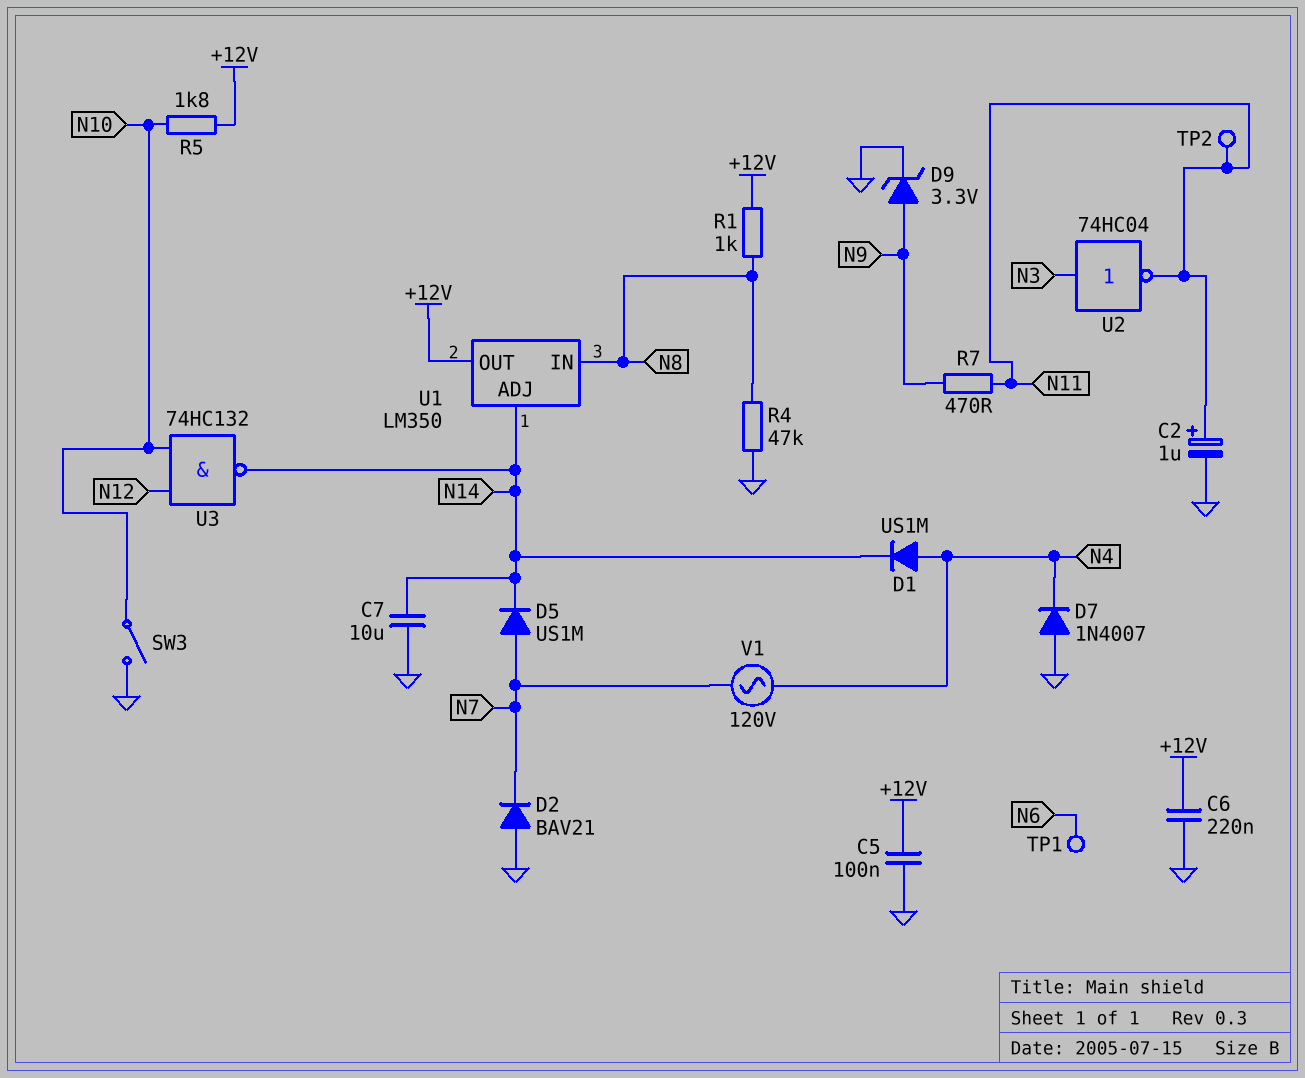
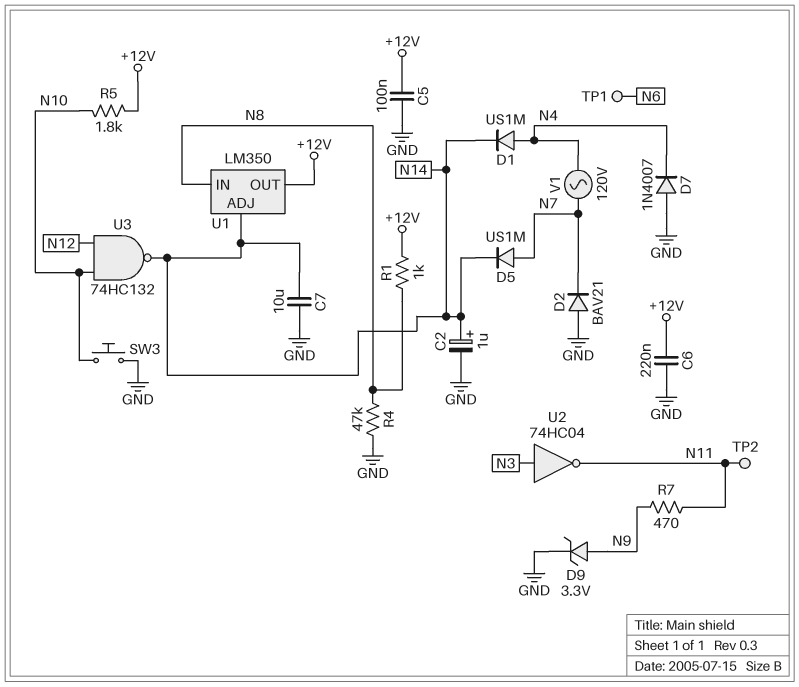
C2: 1uF (plus N11, minus GND) -> 1uF (plus N14, minus GND)
SW3: switch (GND, N10) -> button (GND, N10)

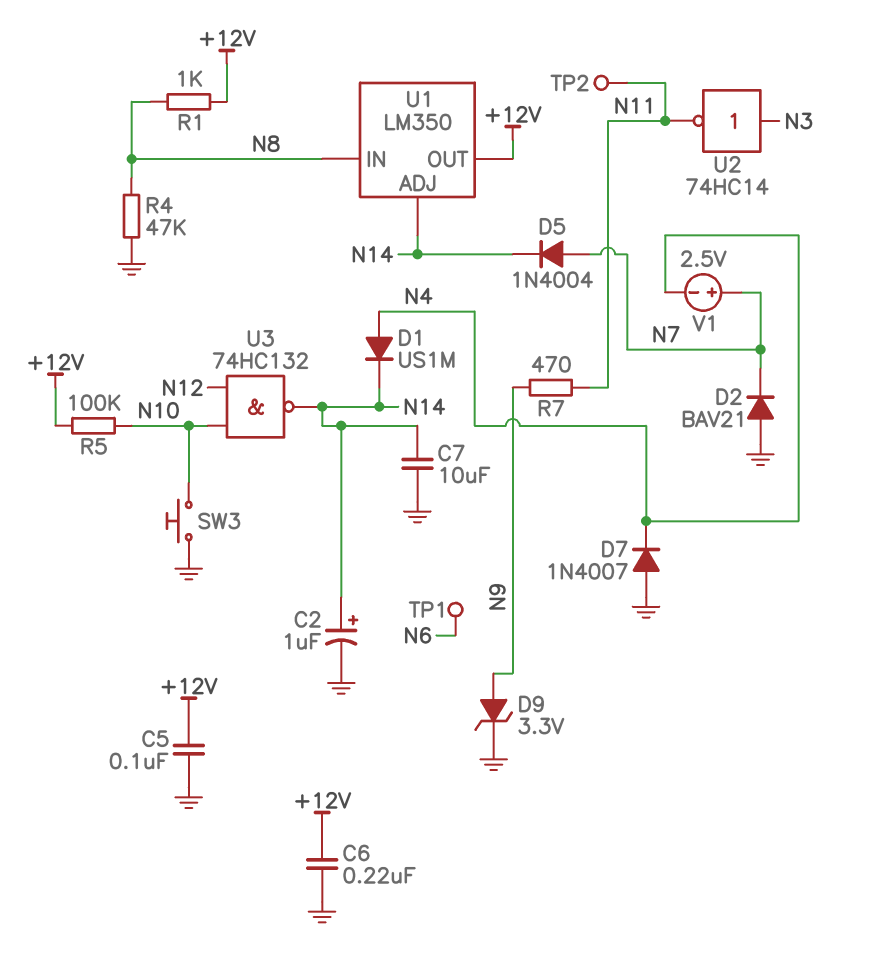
D5: diode US1M (A N7, K N14) -> diode 1N4004 (A N7, K N14)
R5: 1.8k (+12V, N10) -> 100k (+12V, N10)
U2: NOT 74HC04 (in N3, out N11) -> NOT 74HC14 (in N3, out N11)
V1: AC 120V (N4, N7) -> 2.5V (plus N7, minus N4)

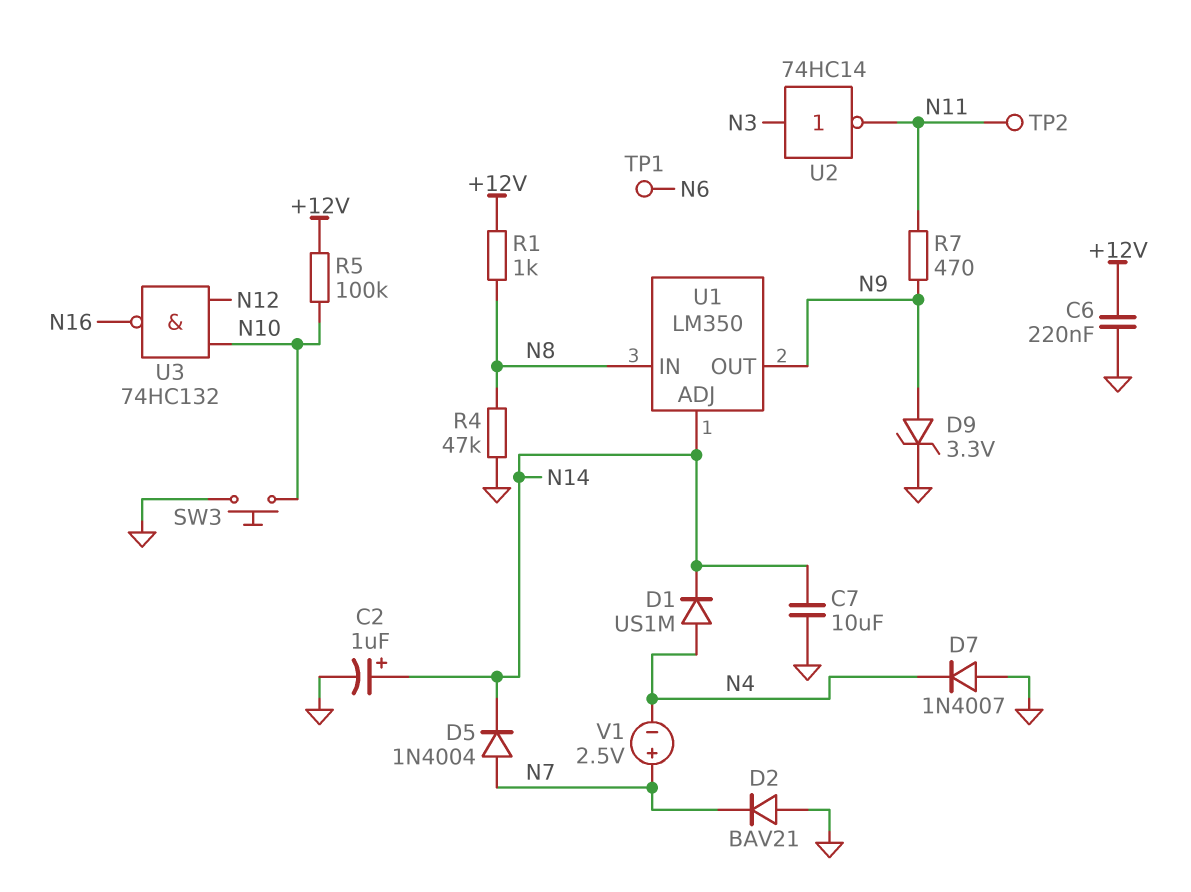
C5: 100nF (+12V, GND) -> none
U1 pin OUT: +12V -> N9
U3: NAND 74HC132 (in N10, in N12, out N14) -> NAND 74HC132 (in N10, in N12, out N16)

